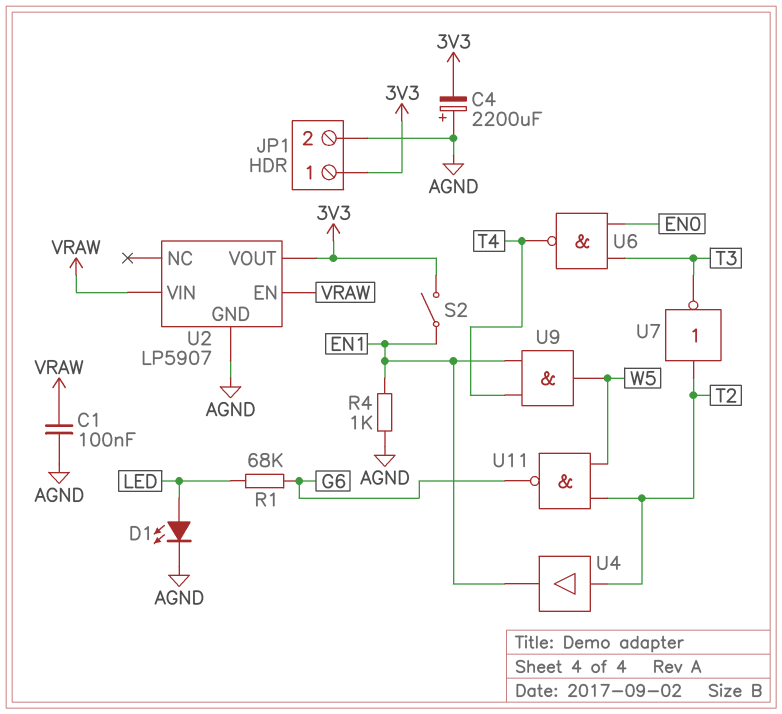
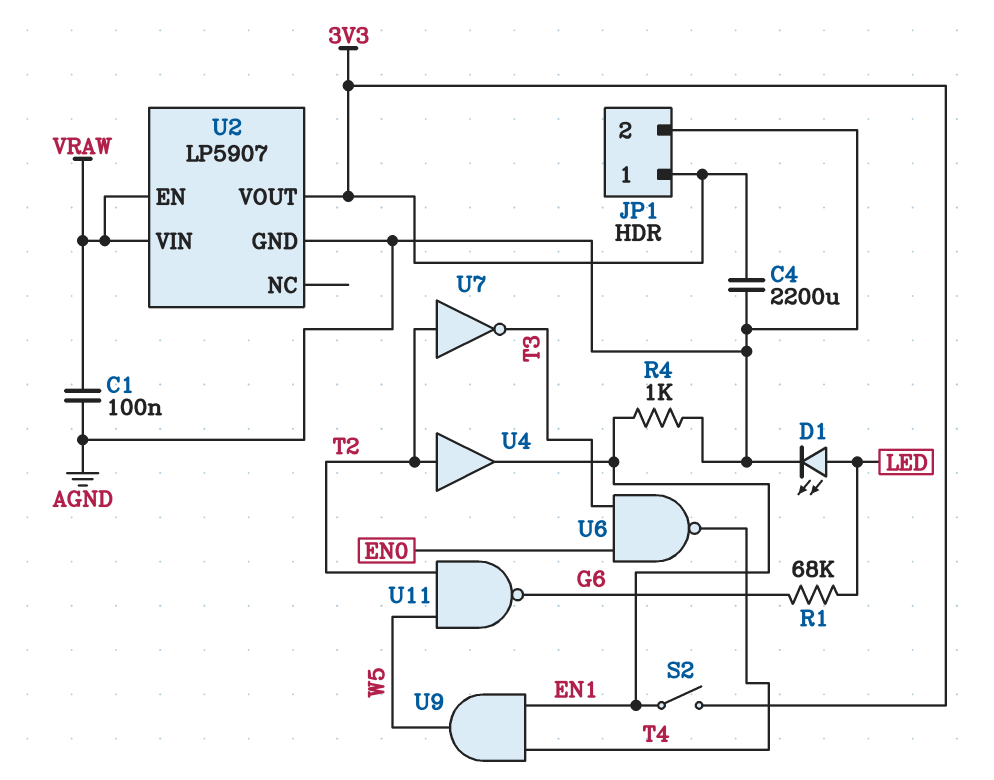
C4: 2200uF (plus AGND, minus 3V3) -> 2200uF (3V3, AGND)

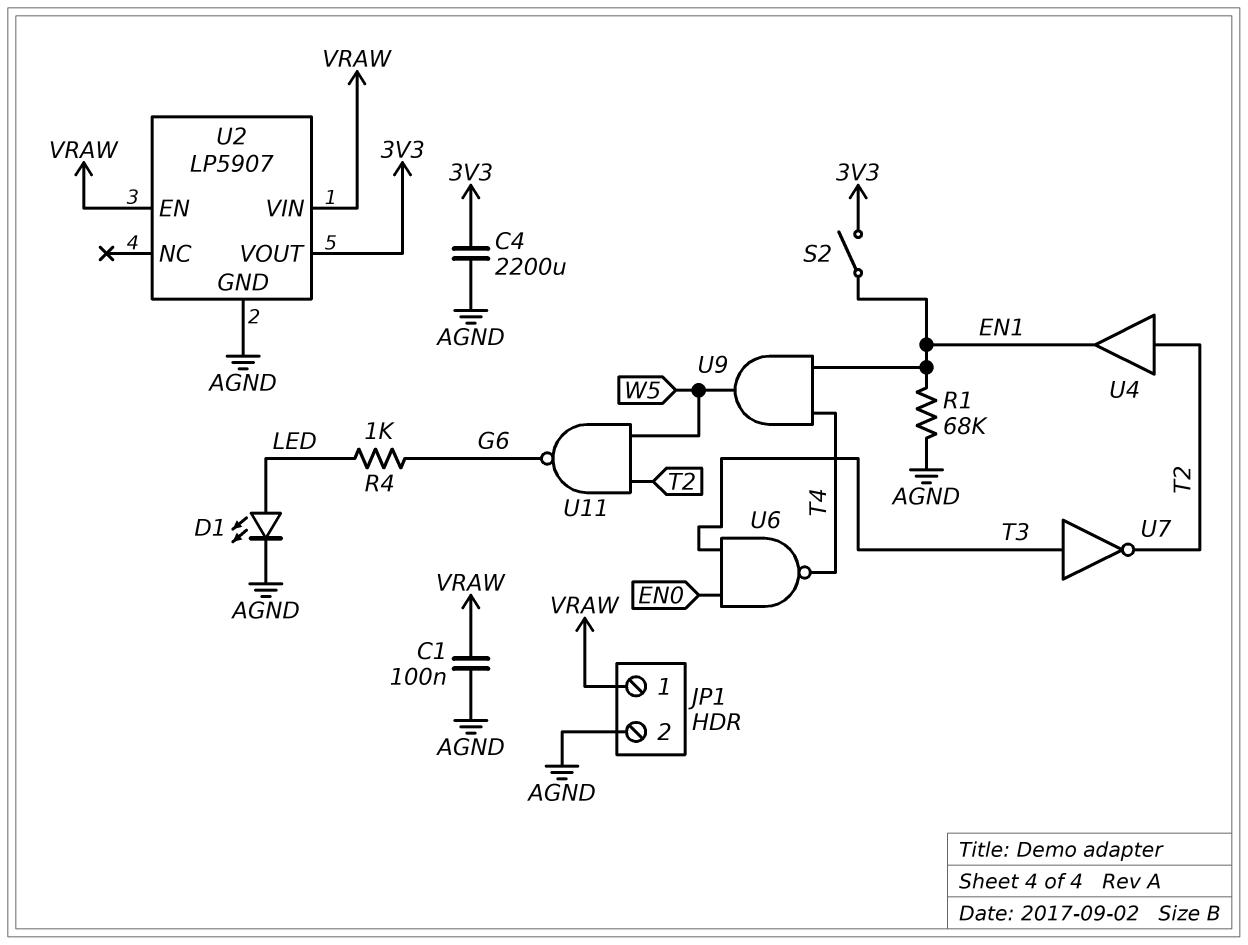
JP1 pin 1: 3V3 -> VRAW
R1: 68k (G6, LED) -> 68k (AGND, EN1)
R4: 1k (AGND, EN1) -> 1k (G6, LED)
U7: NOT (in T2, out T3) -> NOT (in T3, out T2)

